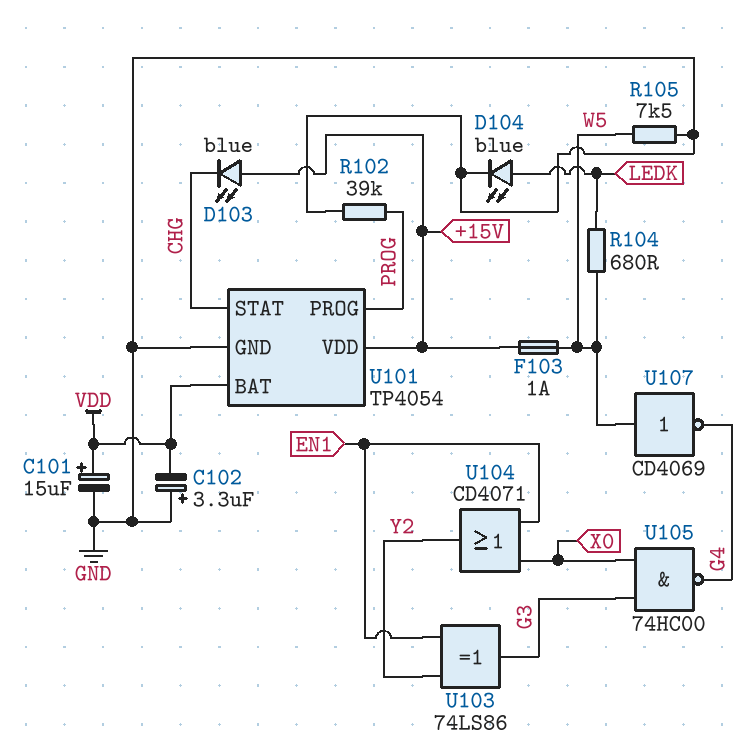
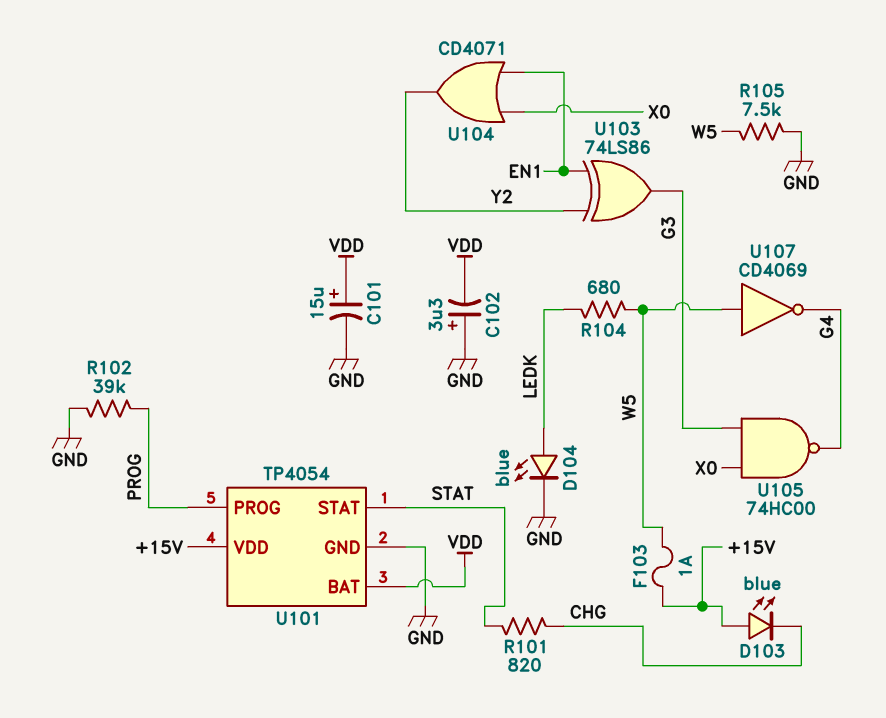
R101: none -> 820 (CHG, STAT)
U101 pin STAT: CHG -> STAT

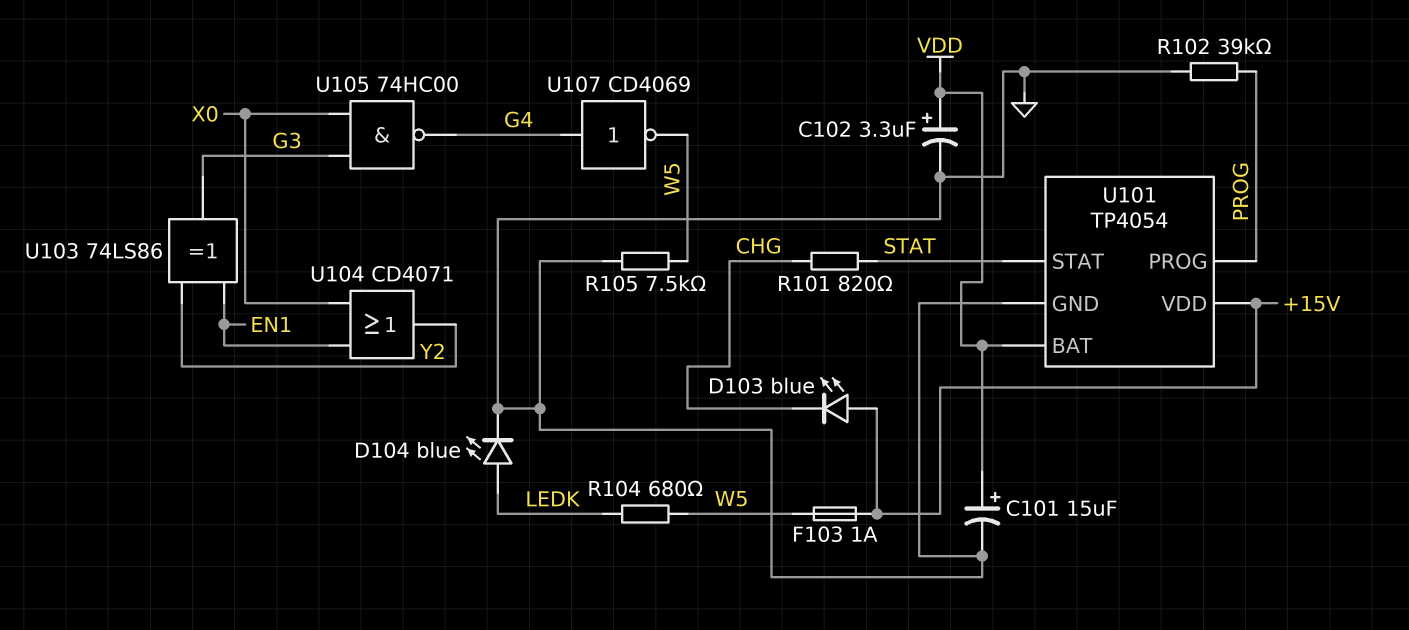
C102: 3.3uF (plus GND, minus VDD) -> 3.3uF (plus VDD, minus GND)
U107: NOT CD4069 (in W5, out G4) -> NOT CD4069 (in G4, out W5)

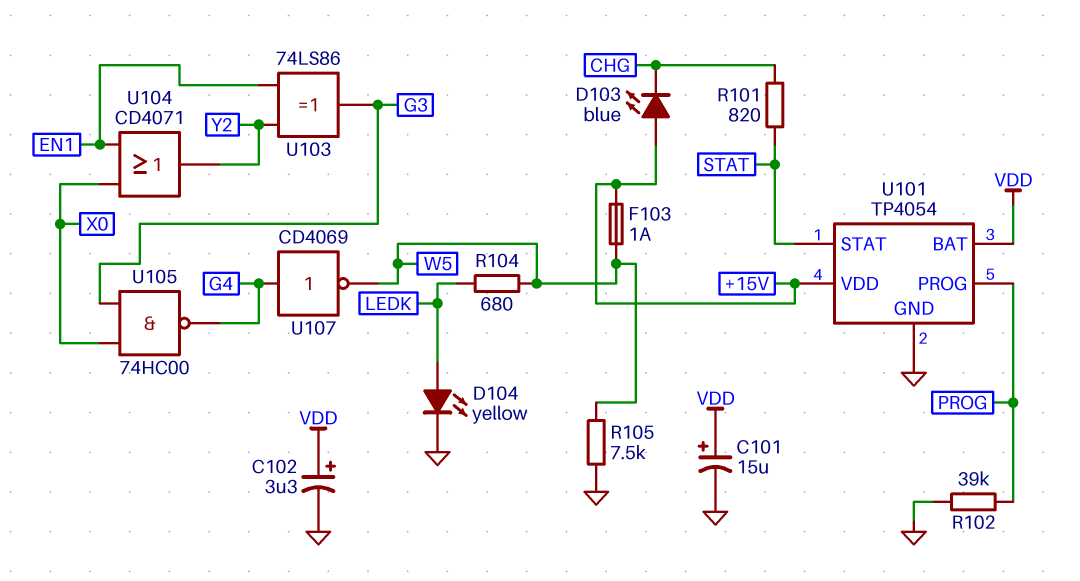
D104: LED blue (A LEDK, K GND) -> LED yellow (A LEDK, K GND)

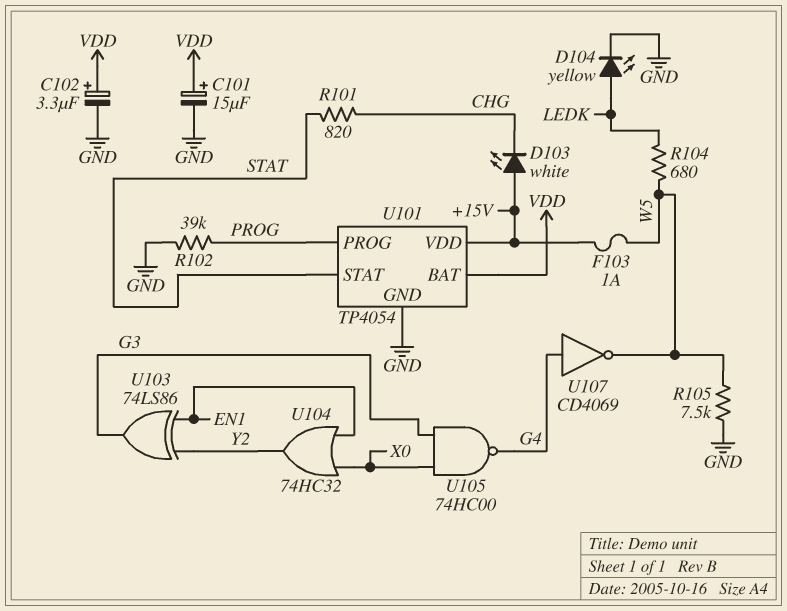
D103: LED blue (A +15V, K CHG) -> LED white (A +15V, K CHG)
U104: OR CD4071 (in EN1, in X0, out Y2) -> OR 74HC32 (in EN1, in X0, out Y2)

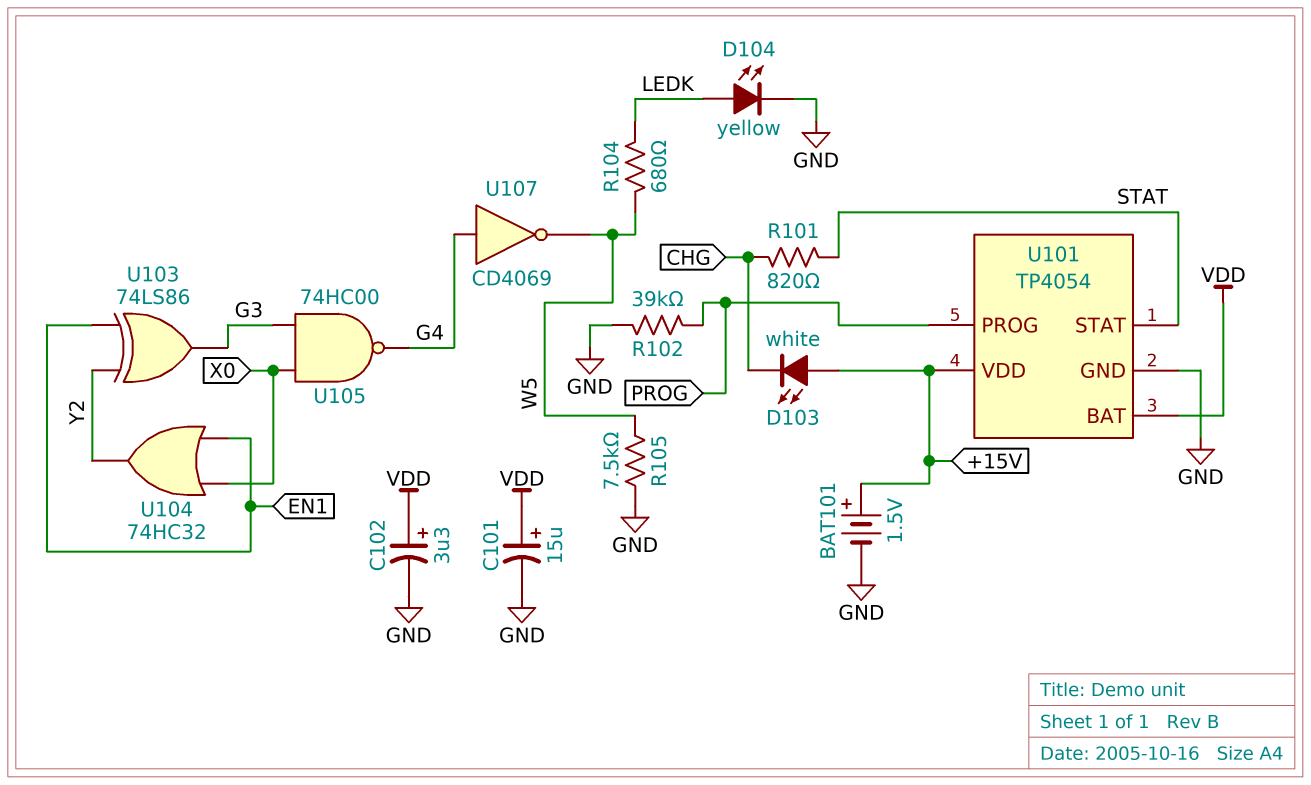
BAT101: none -> 1.5V (plus +15V, minus GND)
F103: 1A (+15V, W5) -> none

